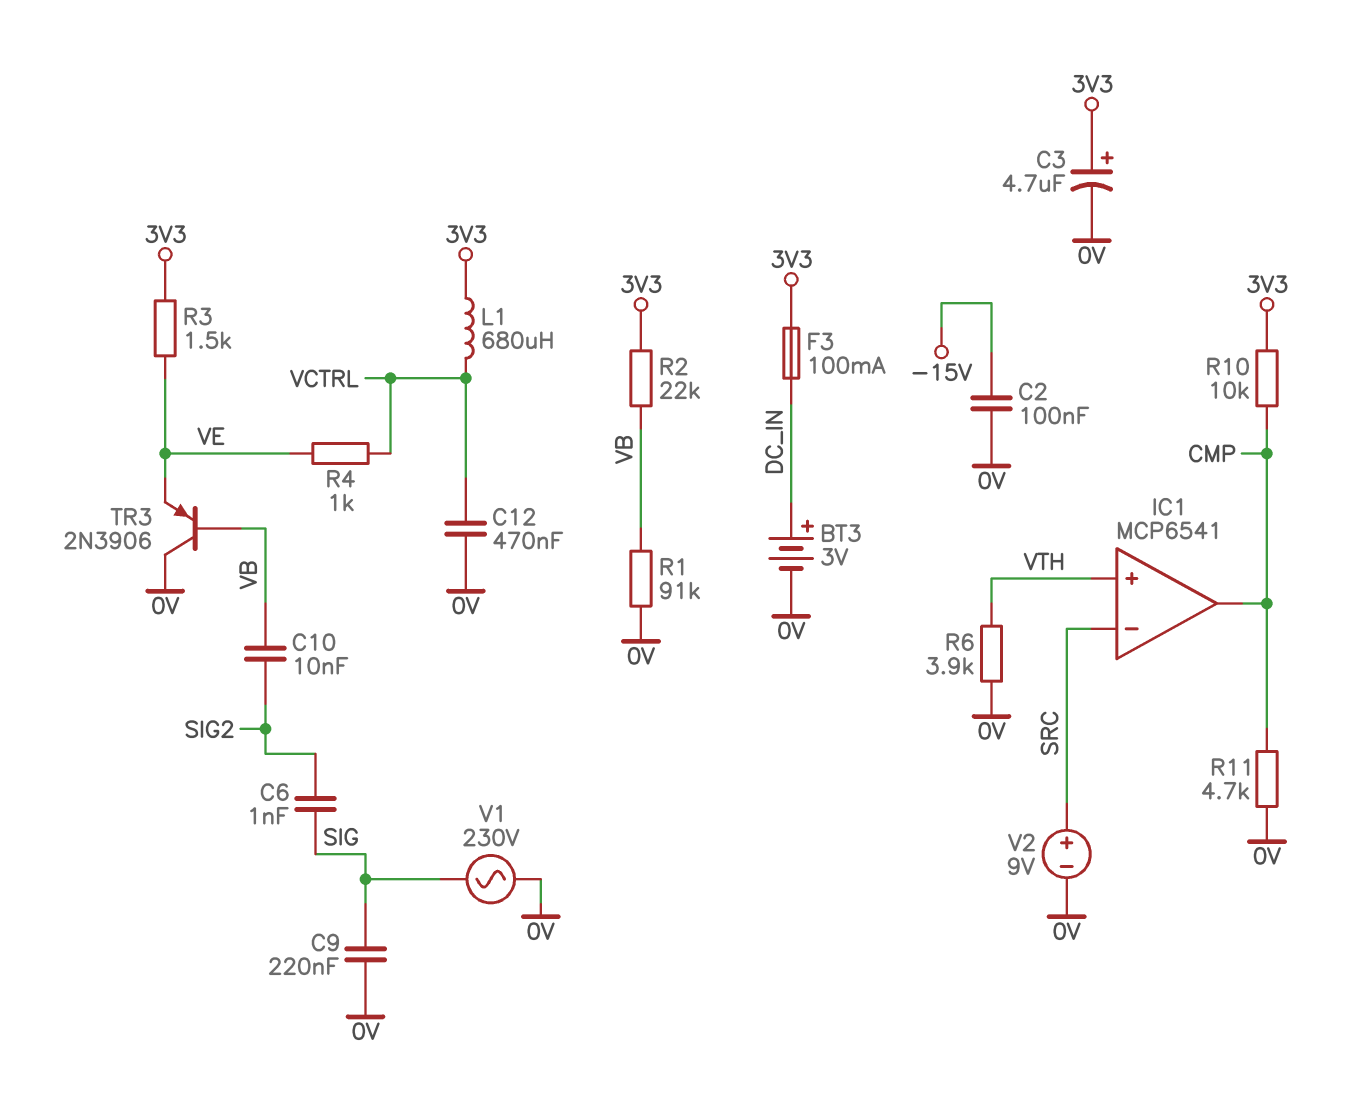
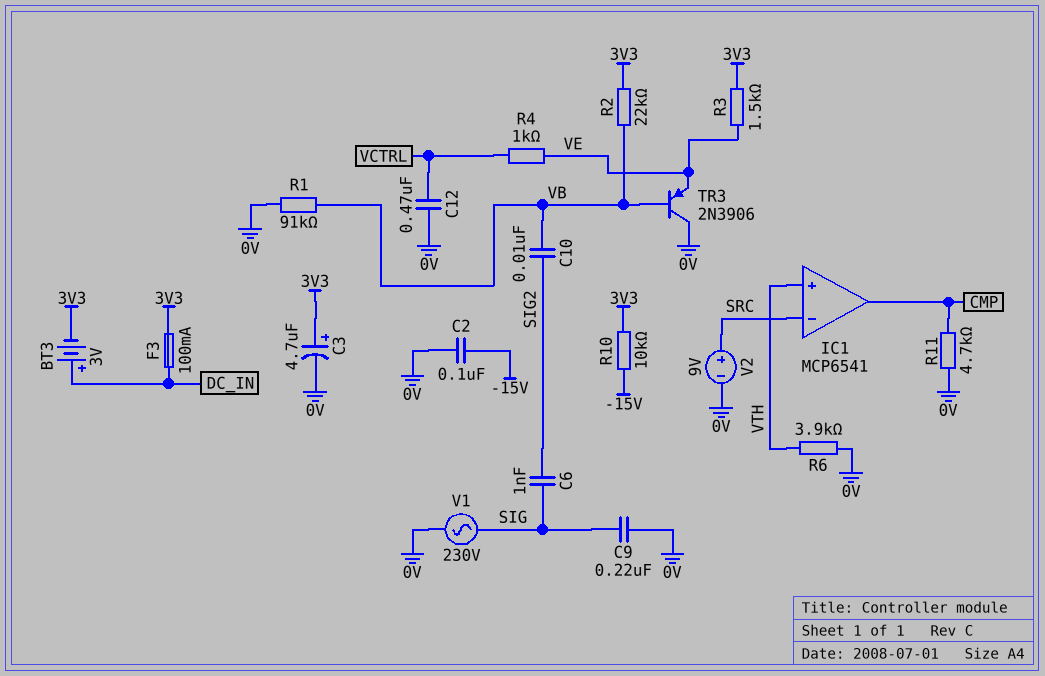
BT3: 3V (plus DC_IN, minus 0V) -> 3V (plus DC_IN, minus 3V3)
L1: 680uH (3V3, VCTRL) -> none
R10: 10k (3V3, CMP) -> 10k (-15V, 3V3)

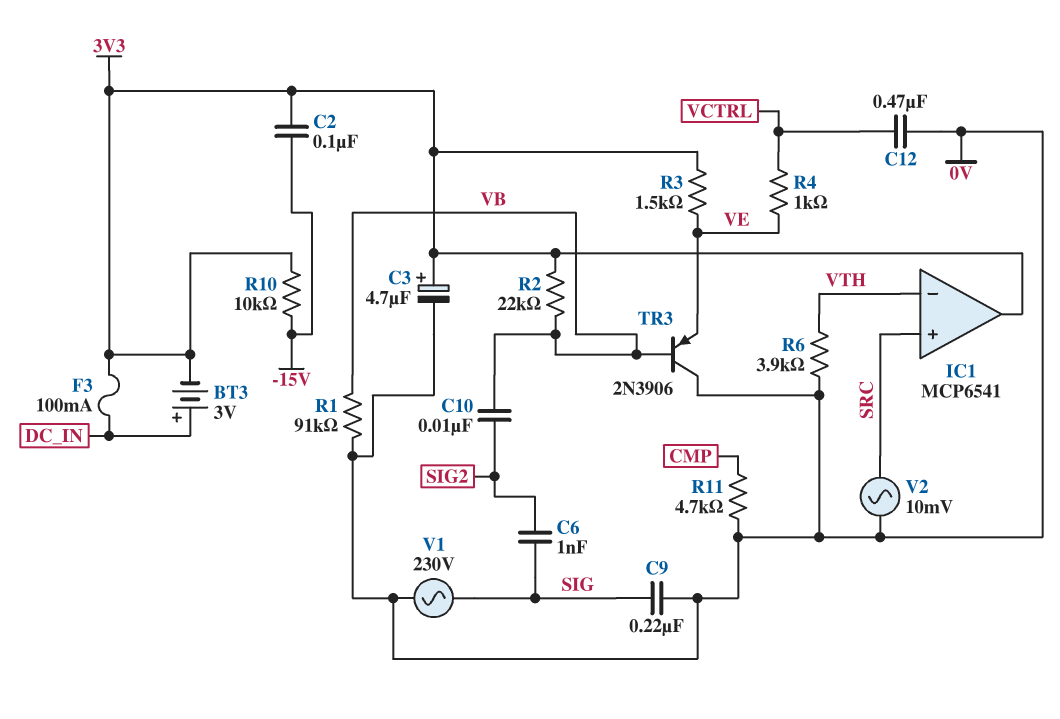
C2: 100nF (-15V, 0V) -> 100nF (-15V, 3V3)
IC1 pin in+: VTH -> SRC
IC1 pin in-: SRC -> VTH
IC1 pin out: CMP -> 3V3
V2: 9V (plus SRC, minus 0V) -> AC 10mV (0V, SRC)

